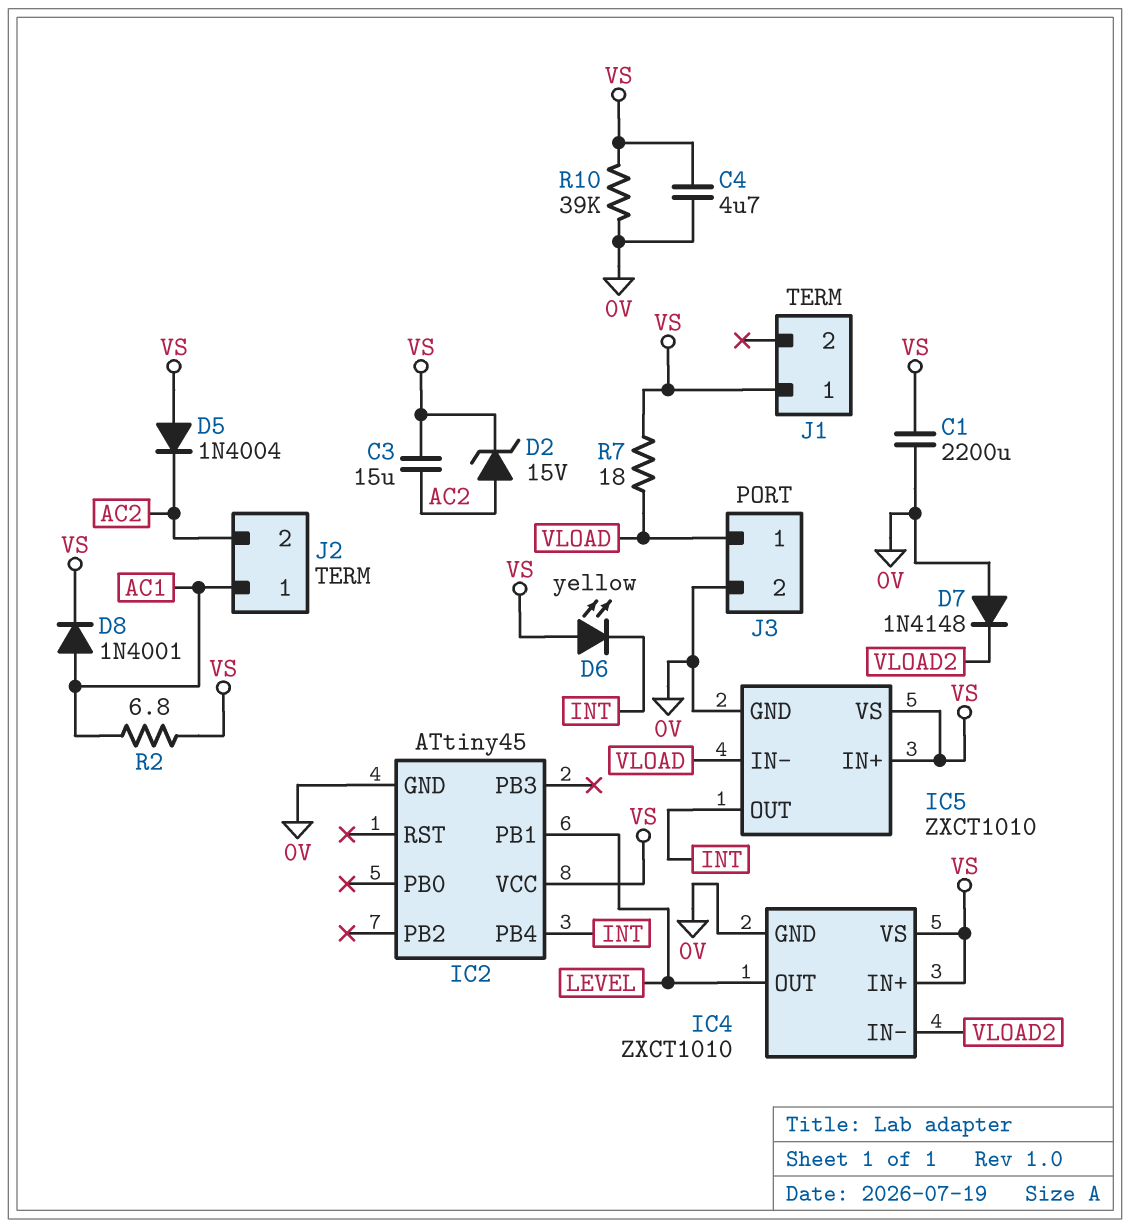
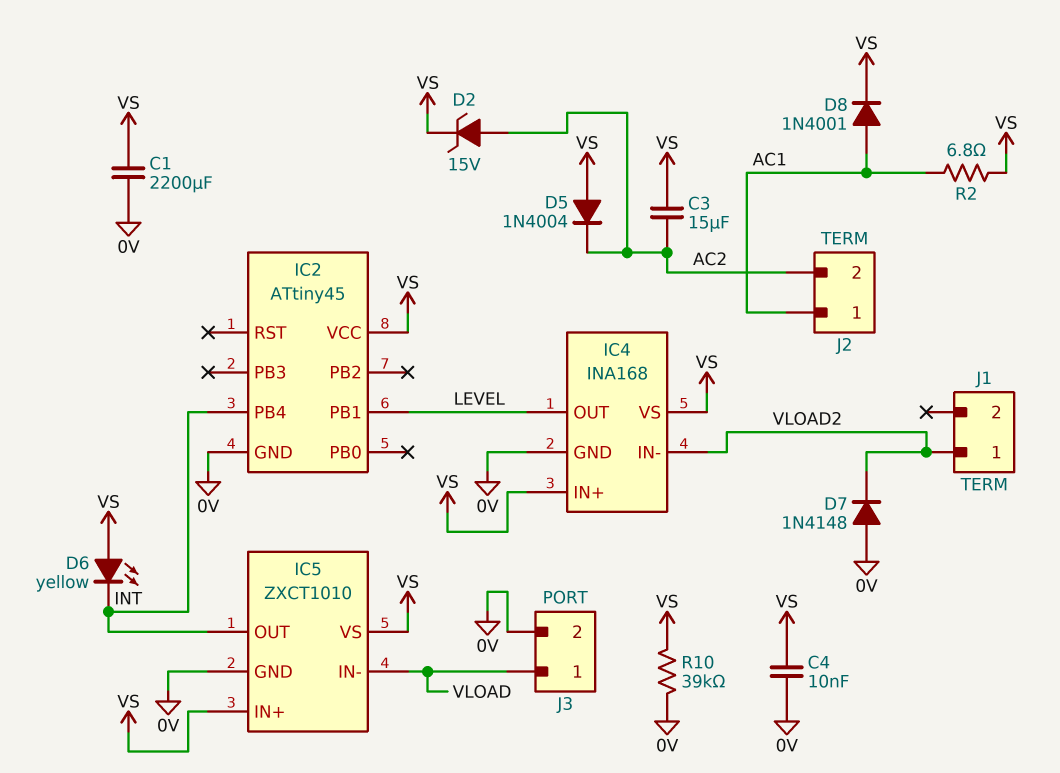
C4: 4.7uF (0V, VS) -> 10nF (0V, VS)
IC4: ZXCT1010 -> INA168
J1 pin 1: VS -> VLOAD2
R7: 18 (VLOAD, VS) -> none

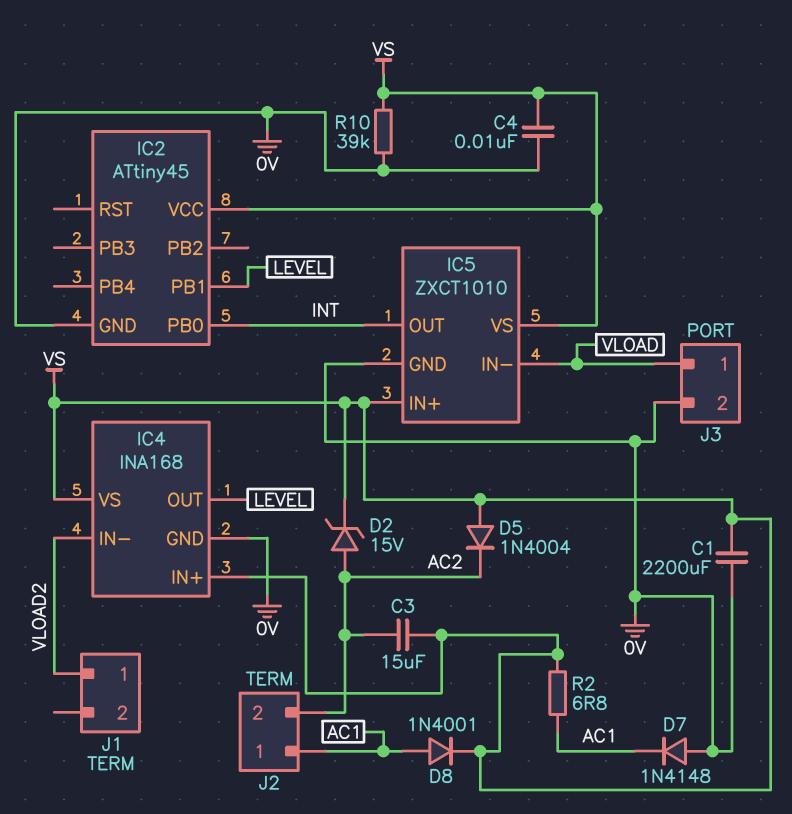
D6: LED yellow (A VS, K INT) -> none
D7: diode 1N4148 (A 0V, K VLOAD2) -> diode 1N4148 (A 0V, K AC1)
IC2 pin PB0: none -> INT
IC2 pin PB4: INT -> none

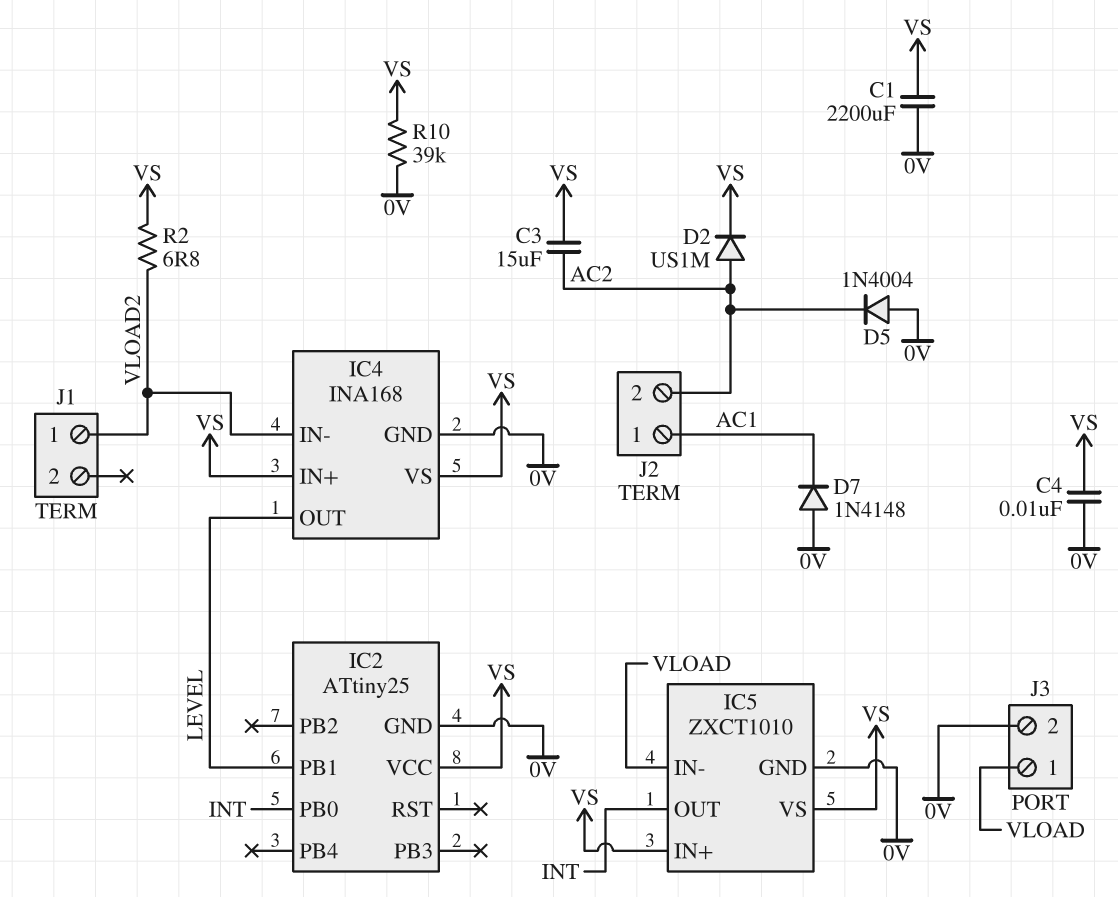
D2: zener 15V (A AC2, K VS) -> diode US1M (A AC2, K VS)
D5: diode 1N4004 (A VS, K AC2) -> diode 1N4004 (A 0V, K AC2)
D8: diode 1N4001 (A AC1, K VS) -> none
IC2: ATtiny45 -> ATtiny25
R2: 6.8 (AC1, VS) -> 6.8 (VLOAD2, VS)

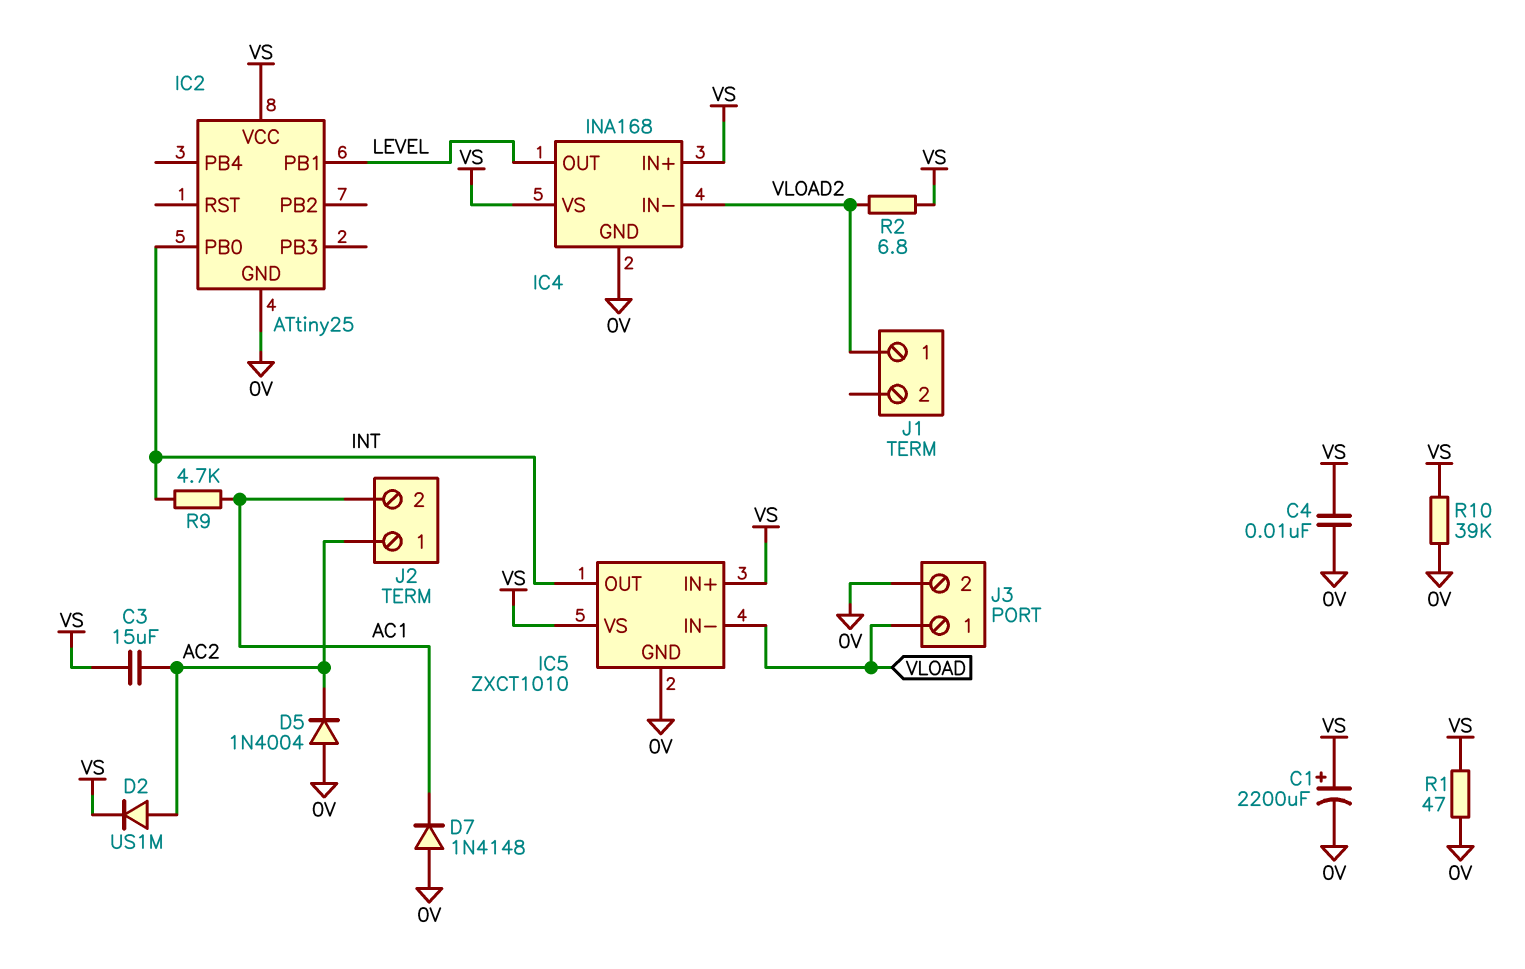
C1: 2200uF (0V, VS) -> 2200uF (plus VS, minus 0V)
J2 pin 1: AC1 -> AC2
J2 pin 2: AC2 -> AC1
R1: none -> 47 (0V, VS)
R9: none -> 4.7k (AC1, INT)

